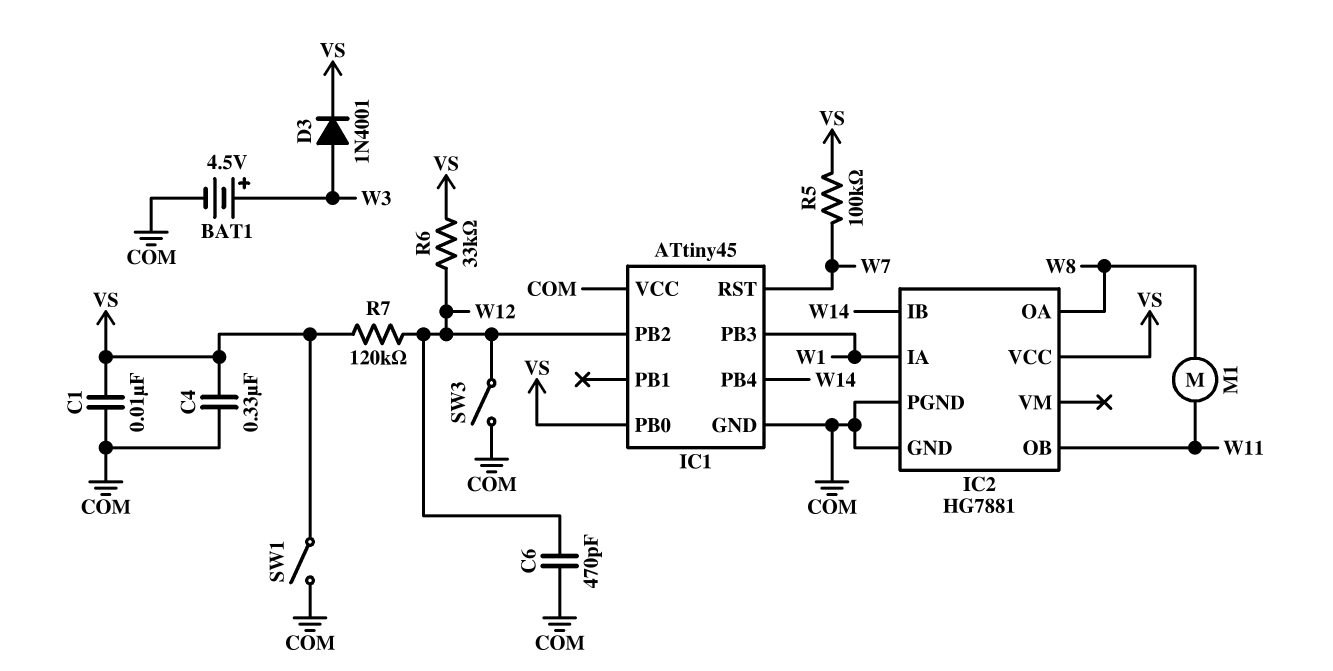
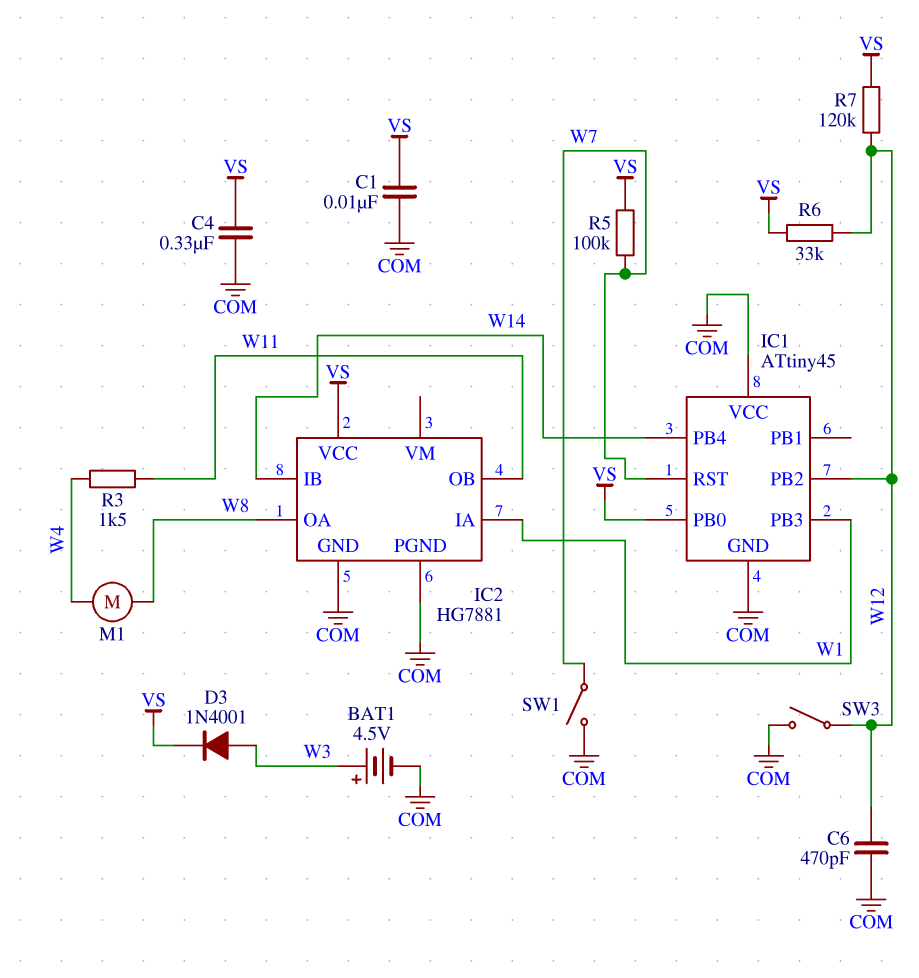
M1: motor (W8, W11) -> motor (W4, W8)
R3: none -> 1.5k (W4, W11)
SW1: switch (COM, VS) -> switch (COM, W7)

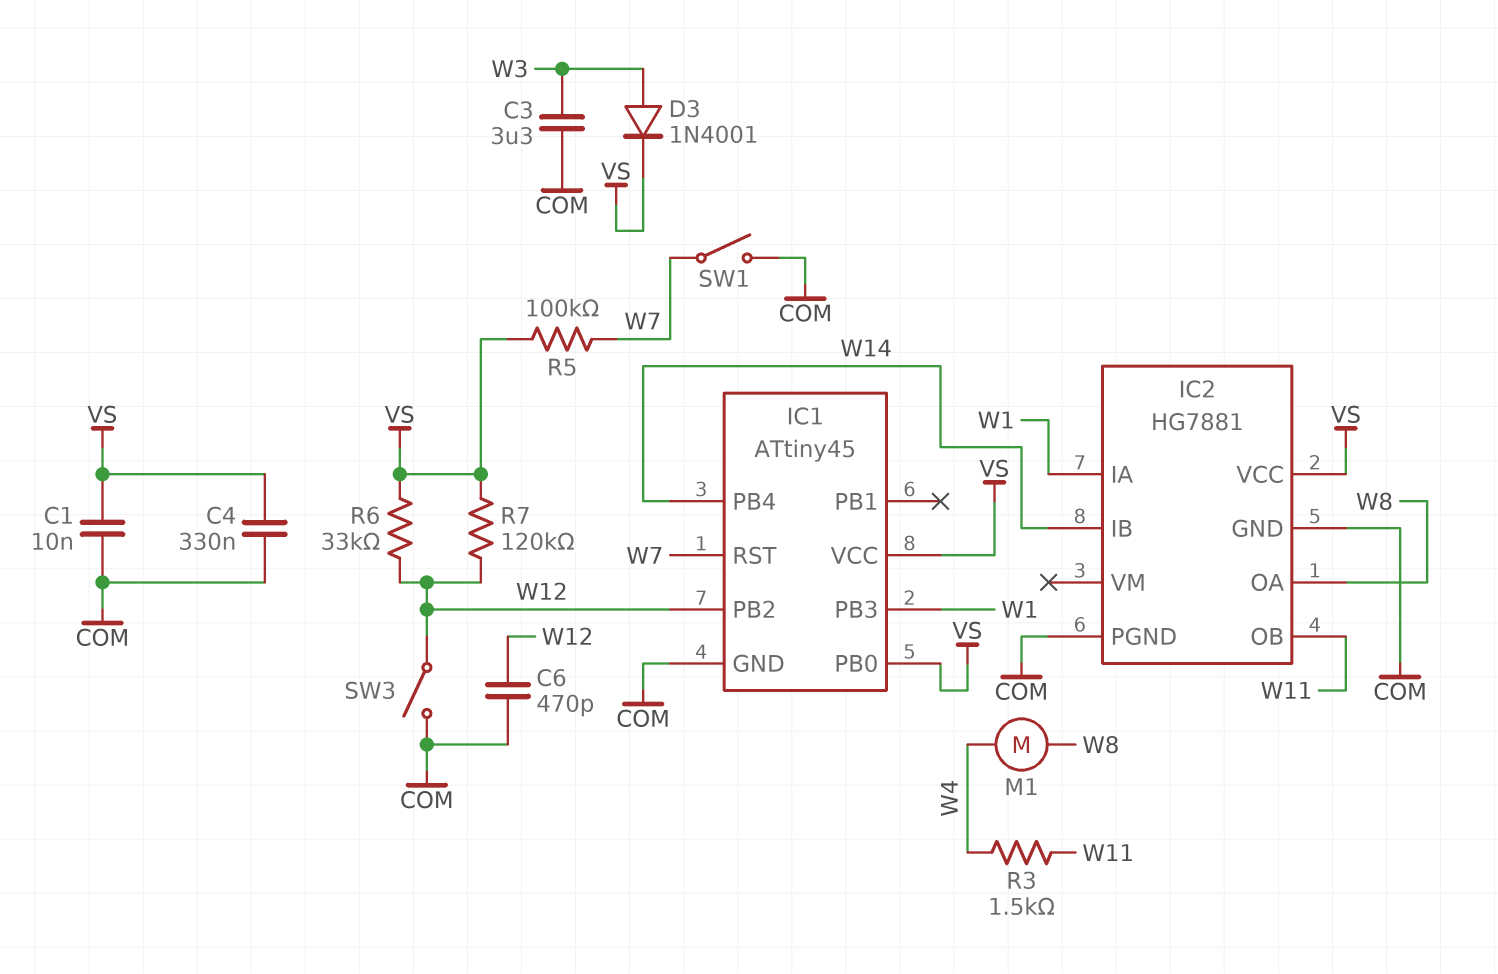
BAT1: 4.5V (plus W3, minus COM) -> none
C3: none -> 3.3uF (COM, W3)
IC1 pin VCC: COM -> VS

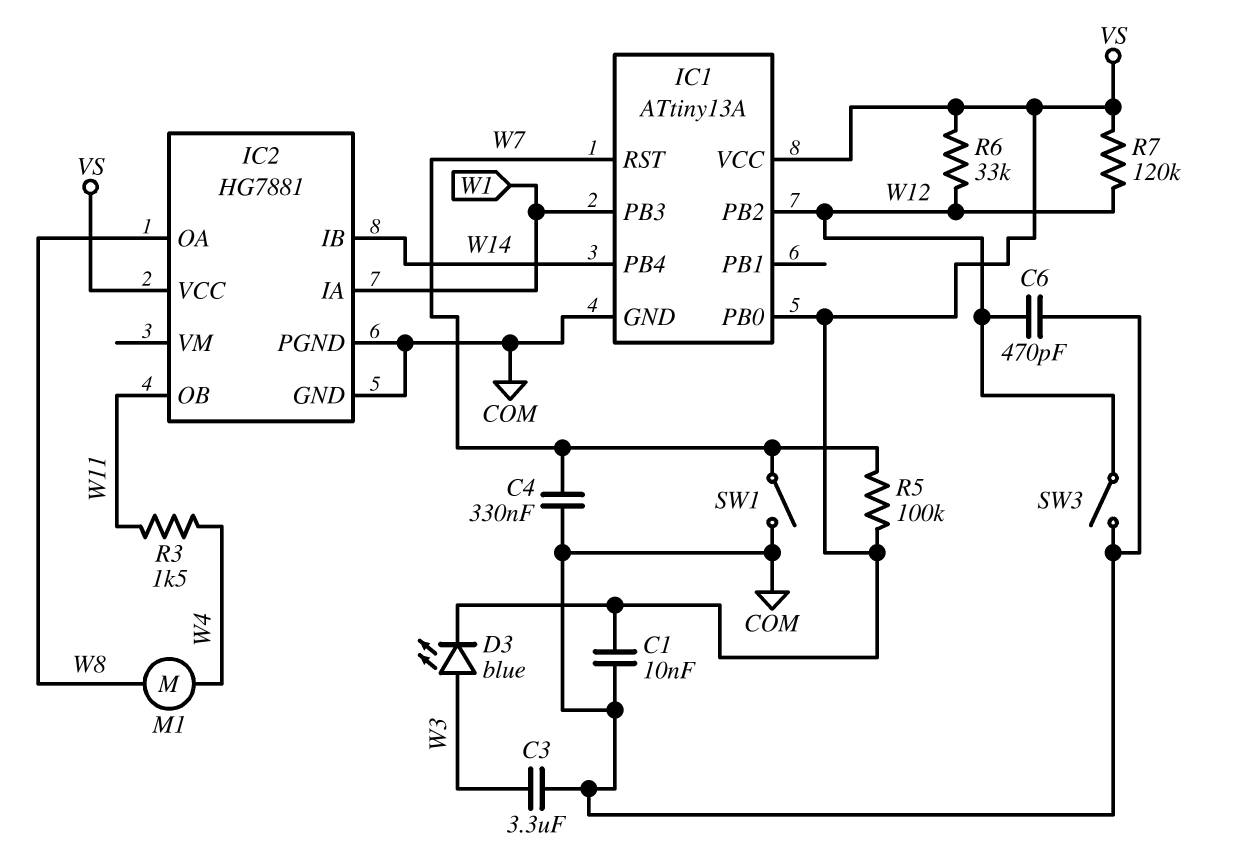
C4: 330nF (COM, VS) -> 330nF (COM, W7)
D3: diode 1N4001 (A W3, K VS) -> LED blue (A W3, K VS)
IC1: ATtiny45 -> ATtiny13A

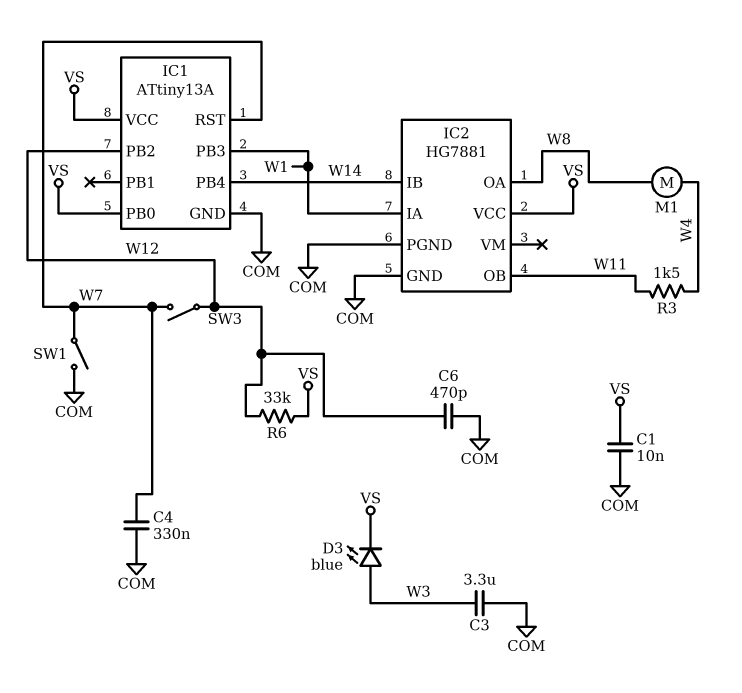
R5: 100k (VS, W7) -> none
R7: 120k (VS, W12) -> none
SW3: switch (COM, W12) -> switch (W7, W12)

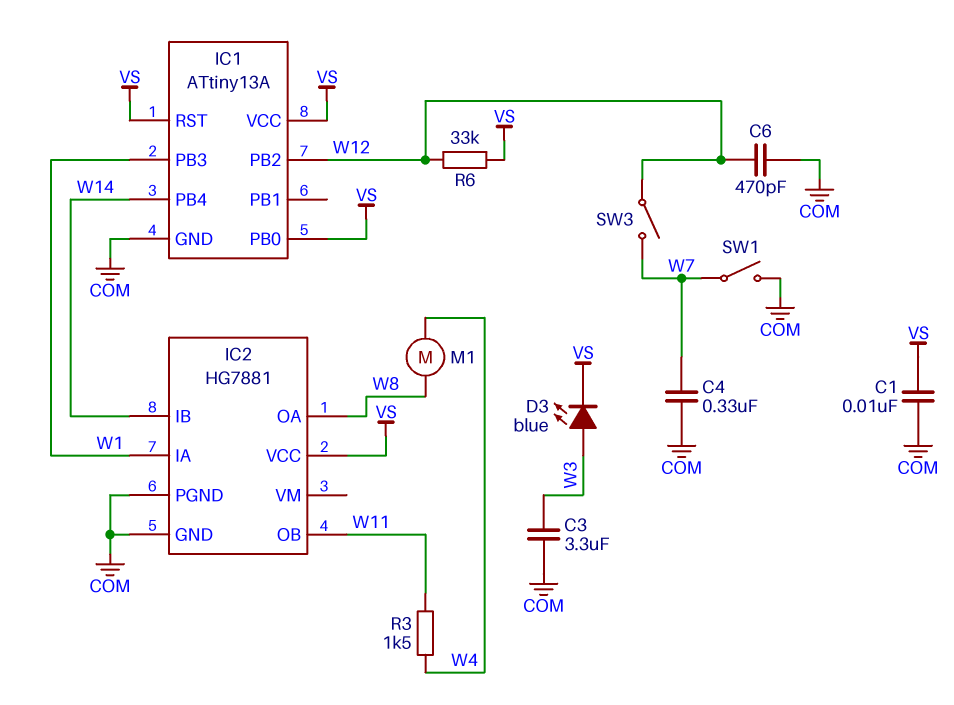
IC1 pin RST: W7 -> VS

